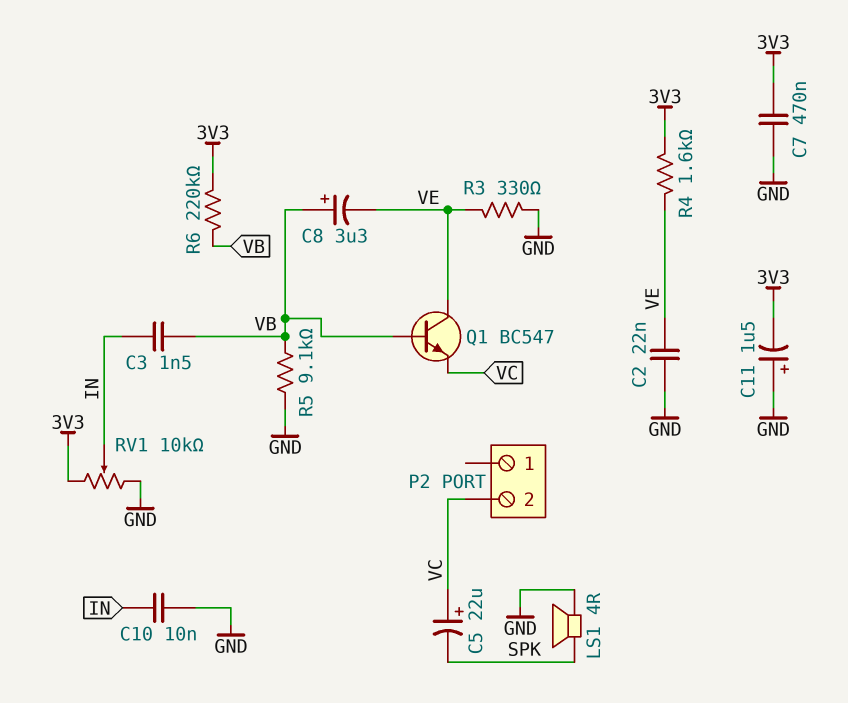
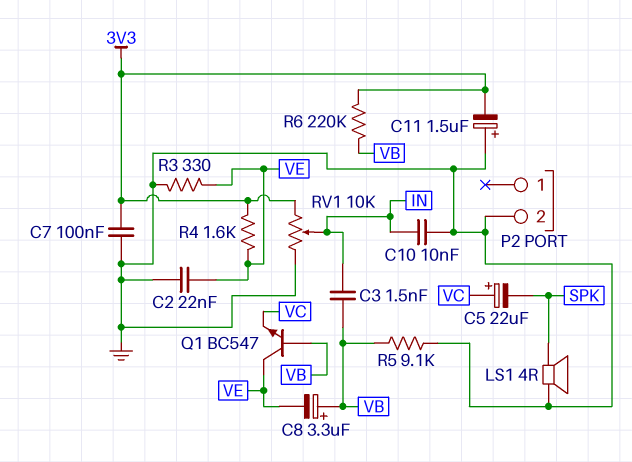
C7: 470nF (3V3, GND) -> 100nF (3V3, GND)
P2 pin 2: VC -> GND

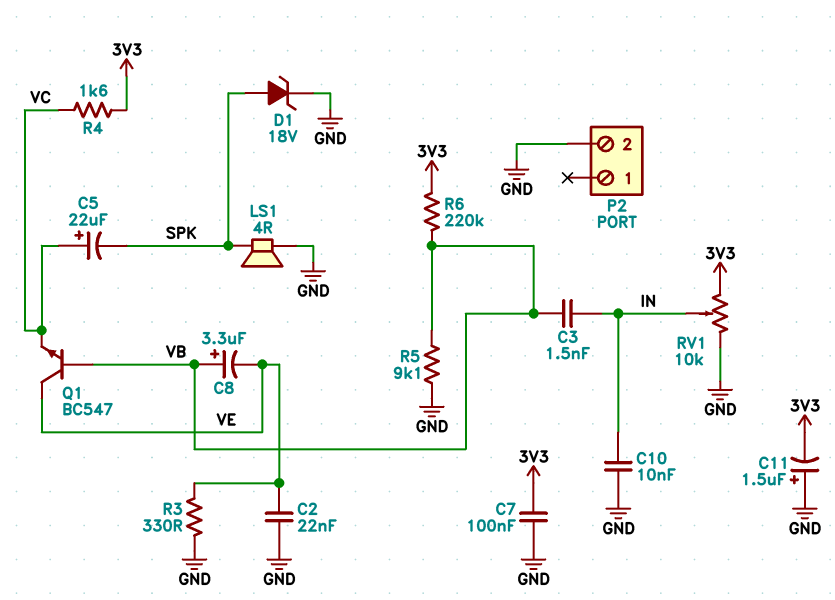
D1: none -> zener 18V (A SPK, K GND)
R4: 1.6k (3V3, VE) -> 1.6k (3V3, VC)

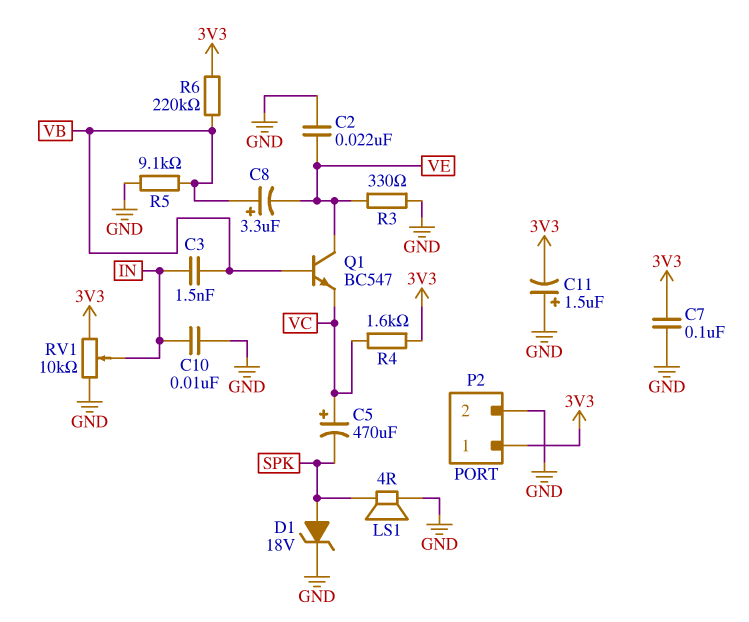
C5: 22uF (plus VC, minus SPK) -> 470uF (plus VC, minus SPK)
P2 pin 1: none -> 3V3

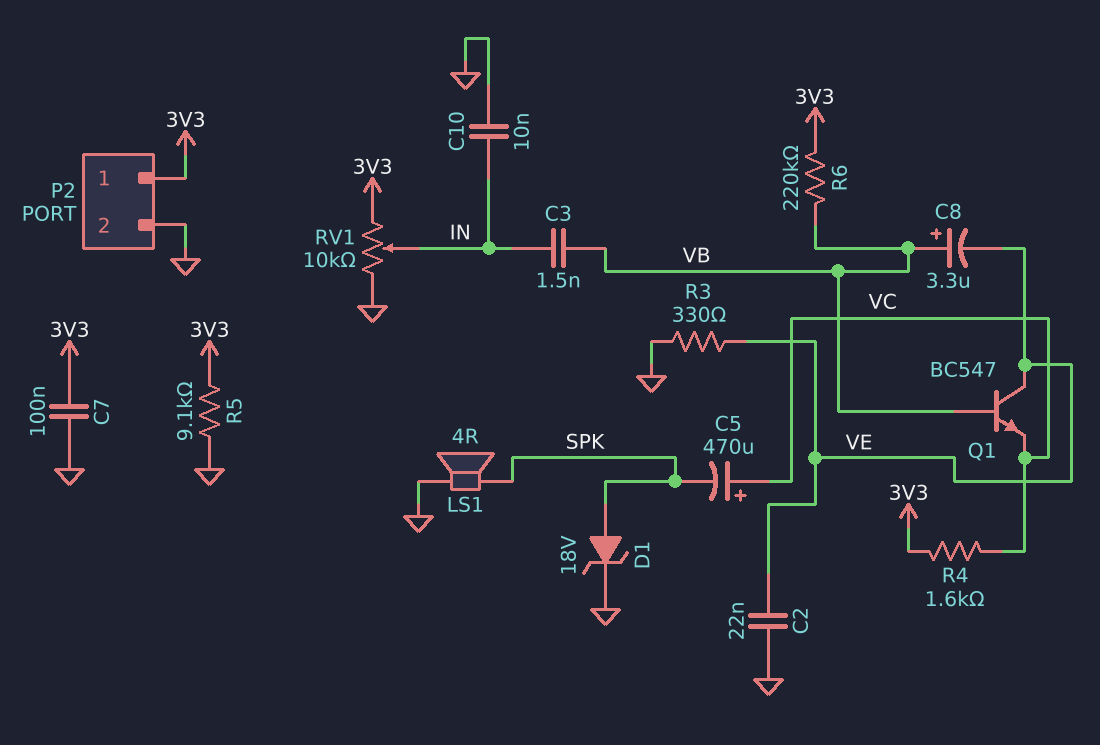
C11: 1.5uF (plus GND, minus 3V3) -> none
R5: 9.1k (GND, VB) -> 9.1k (3V3, GND)

